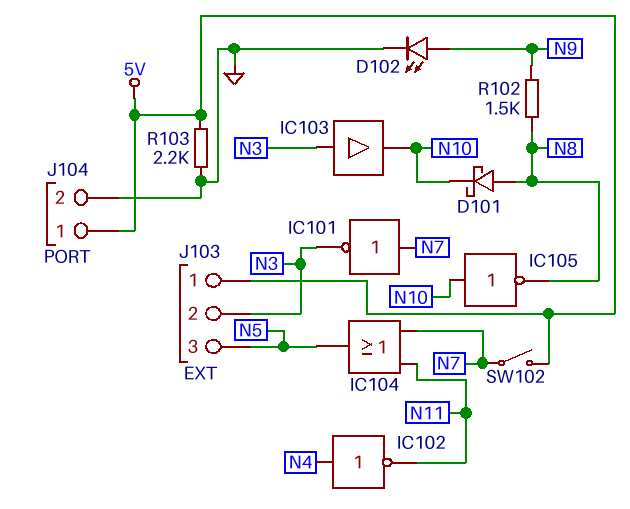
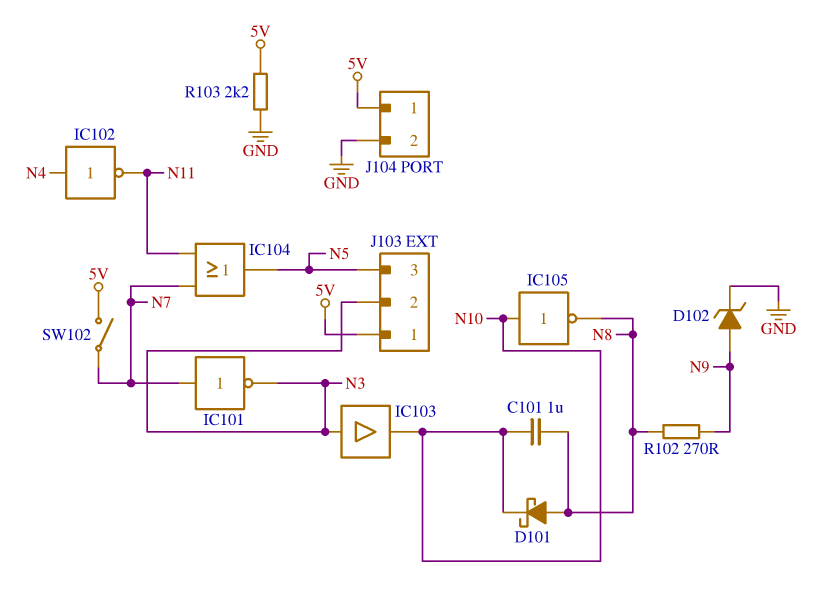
C101: none -> 1uF (N8, N10)
D102: LED (A N9, K GND) -> zener (A N9, K GND)
R102: 1.5k (N8, N9) -> 270 (N8, N9)

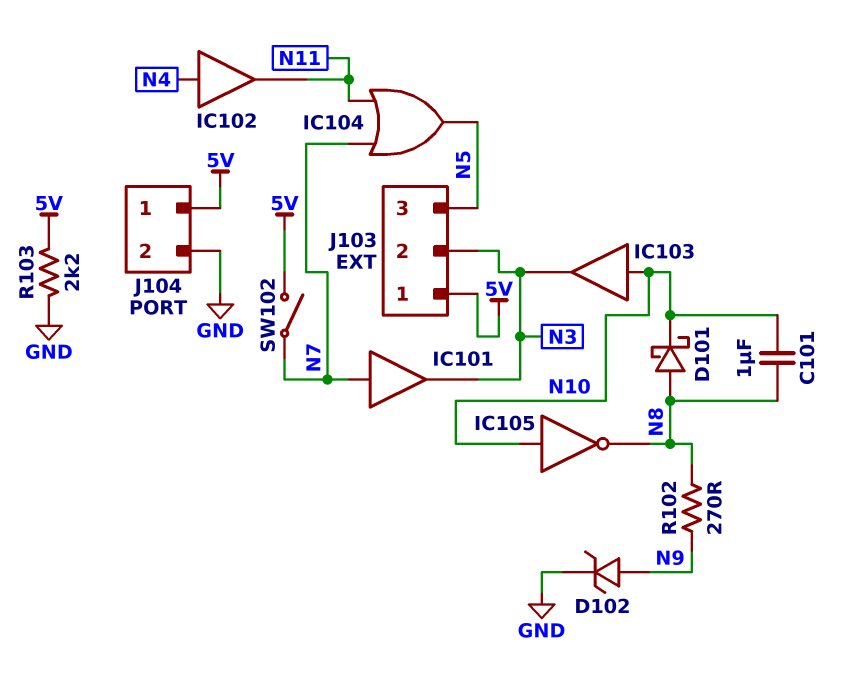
IC101: NOT (in N7, out N3) -> buffer (in N7, out N3)
IC102: NOT (in N4, out N11) -> buffer (in N4, out N11)
IC103: buffer (in N3, out N10) -> buffer (in N10, out N3)

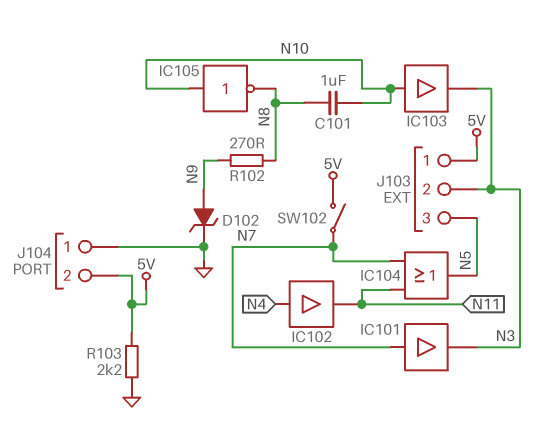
D101: schottky (A N8, K N10) -> none
J104 pin 1: 5V -> GND
J104 pin 2: GND -> 5V

